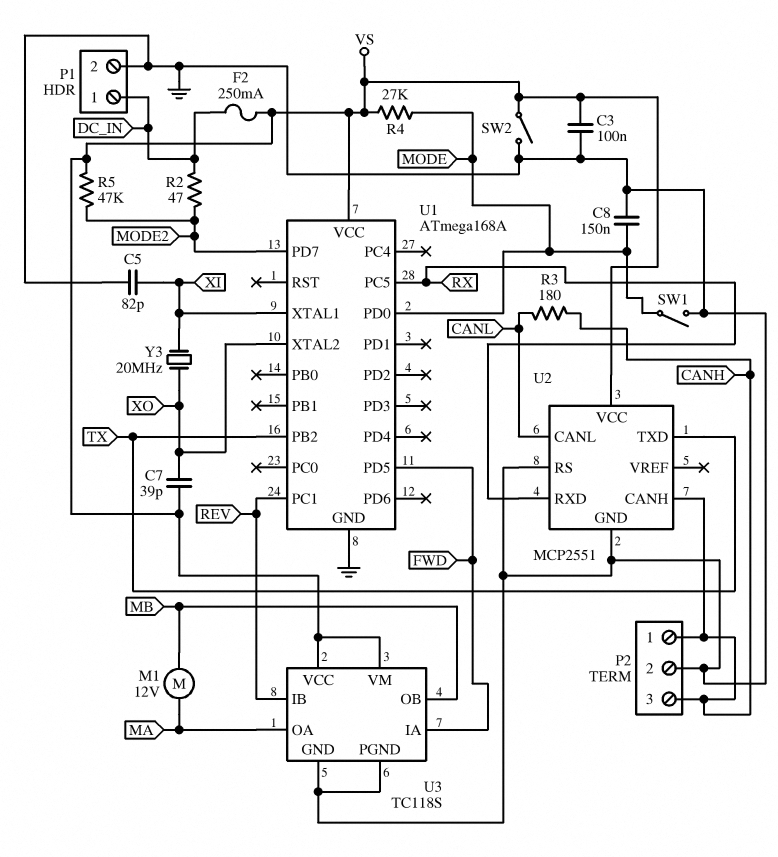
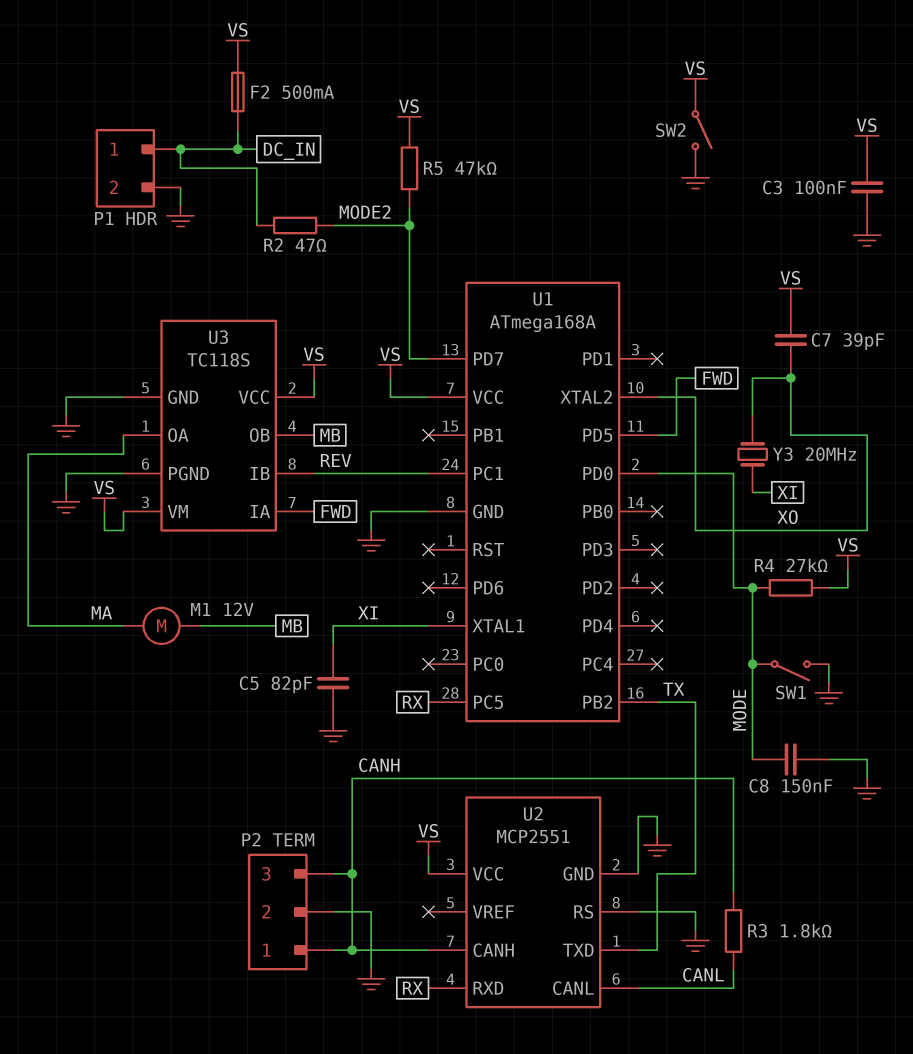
F2: 250mA (DC_IN, VS) -> 500mA (DC_IN, VS)
R3: 180 (CANH, CANL) -> 1.8k (CANH, CANL)

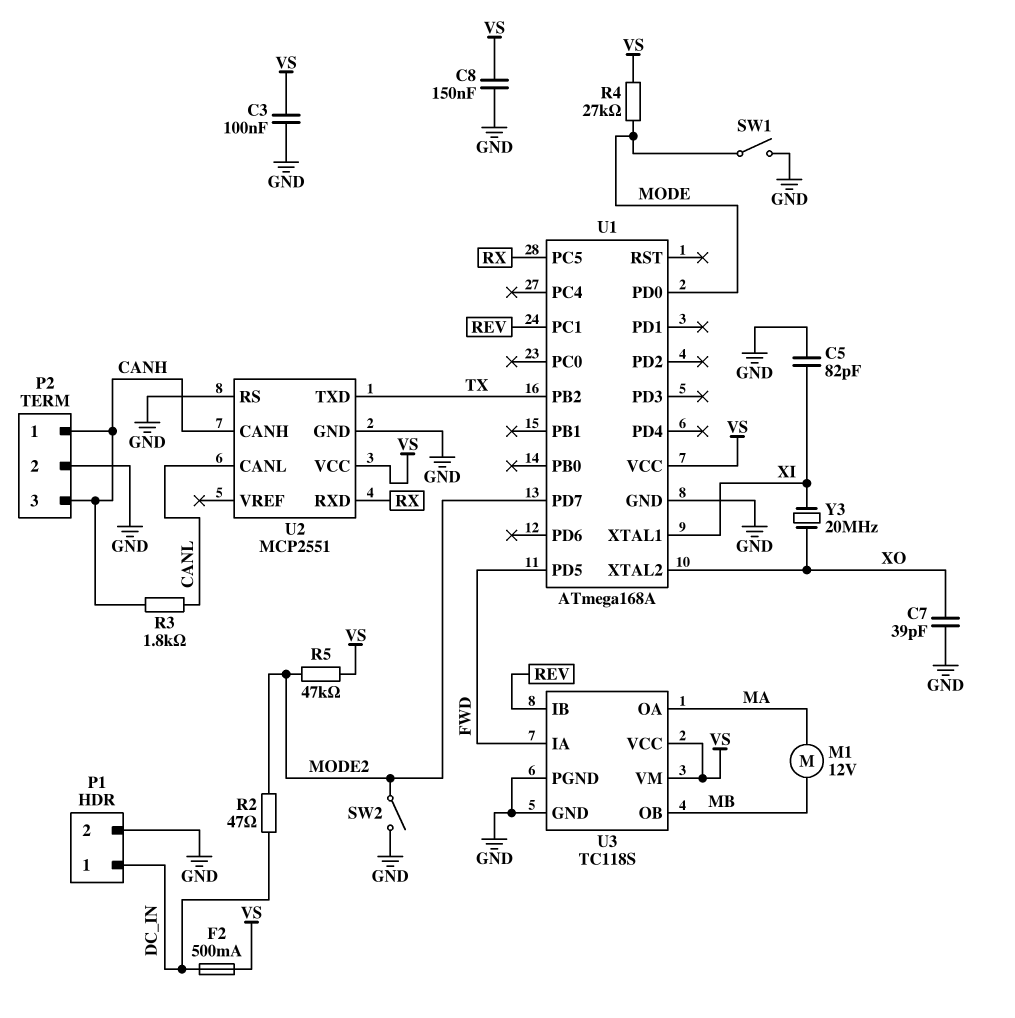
C7: 39pF (VS, XO) -> 39pF (GND, XO)
C8: 150nF (GND, MODE) -> 150nF (GND, VS)
SW2: switch (GND, VS) -> switch (GND, MODE2)

